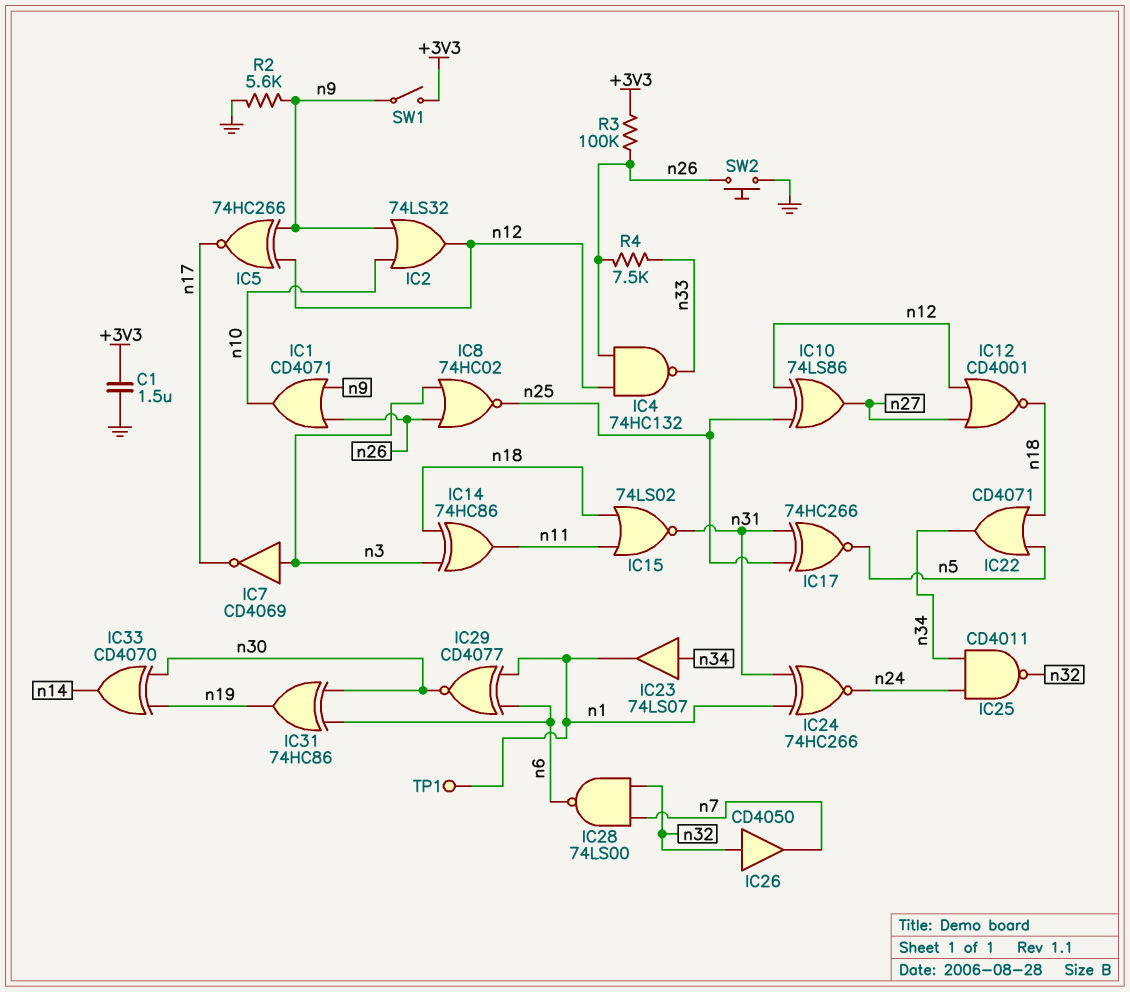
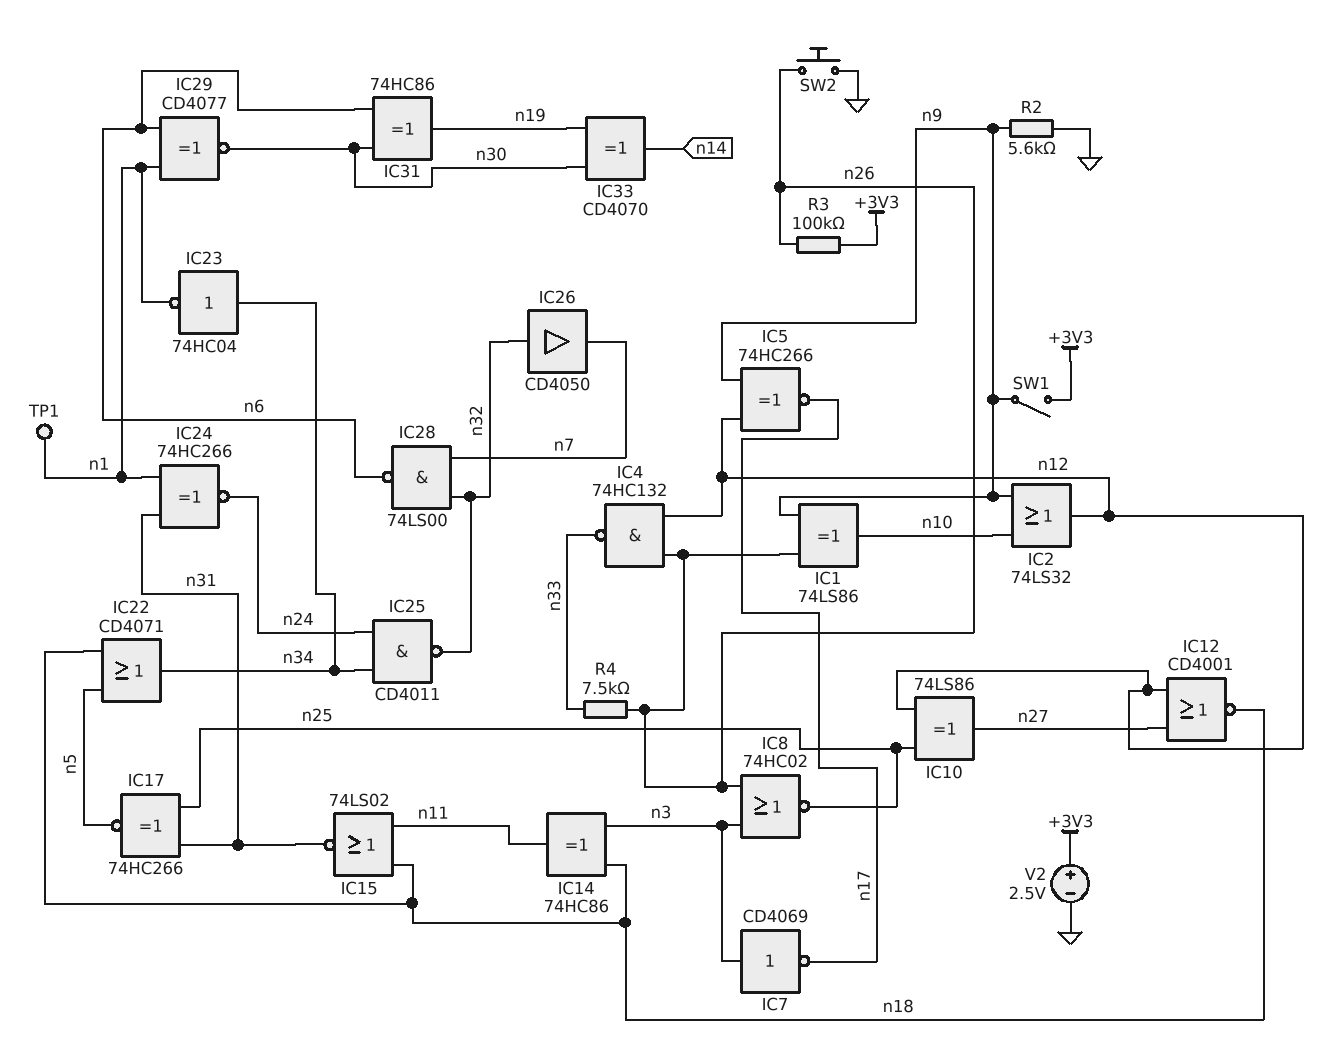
C1: 1.5uF (+3V3, GND) -> none
IC1: OR CD4071 (in n9, in n26, out n10) -> XOR 74LS86 (in n9, in n26, out n10)
IC23: buffer 74LS07 (in n34, out n1) -> NOT 74HC04 (in n34, out n1)
V2: none -> 2.5V (plus +3V3, minus GND)

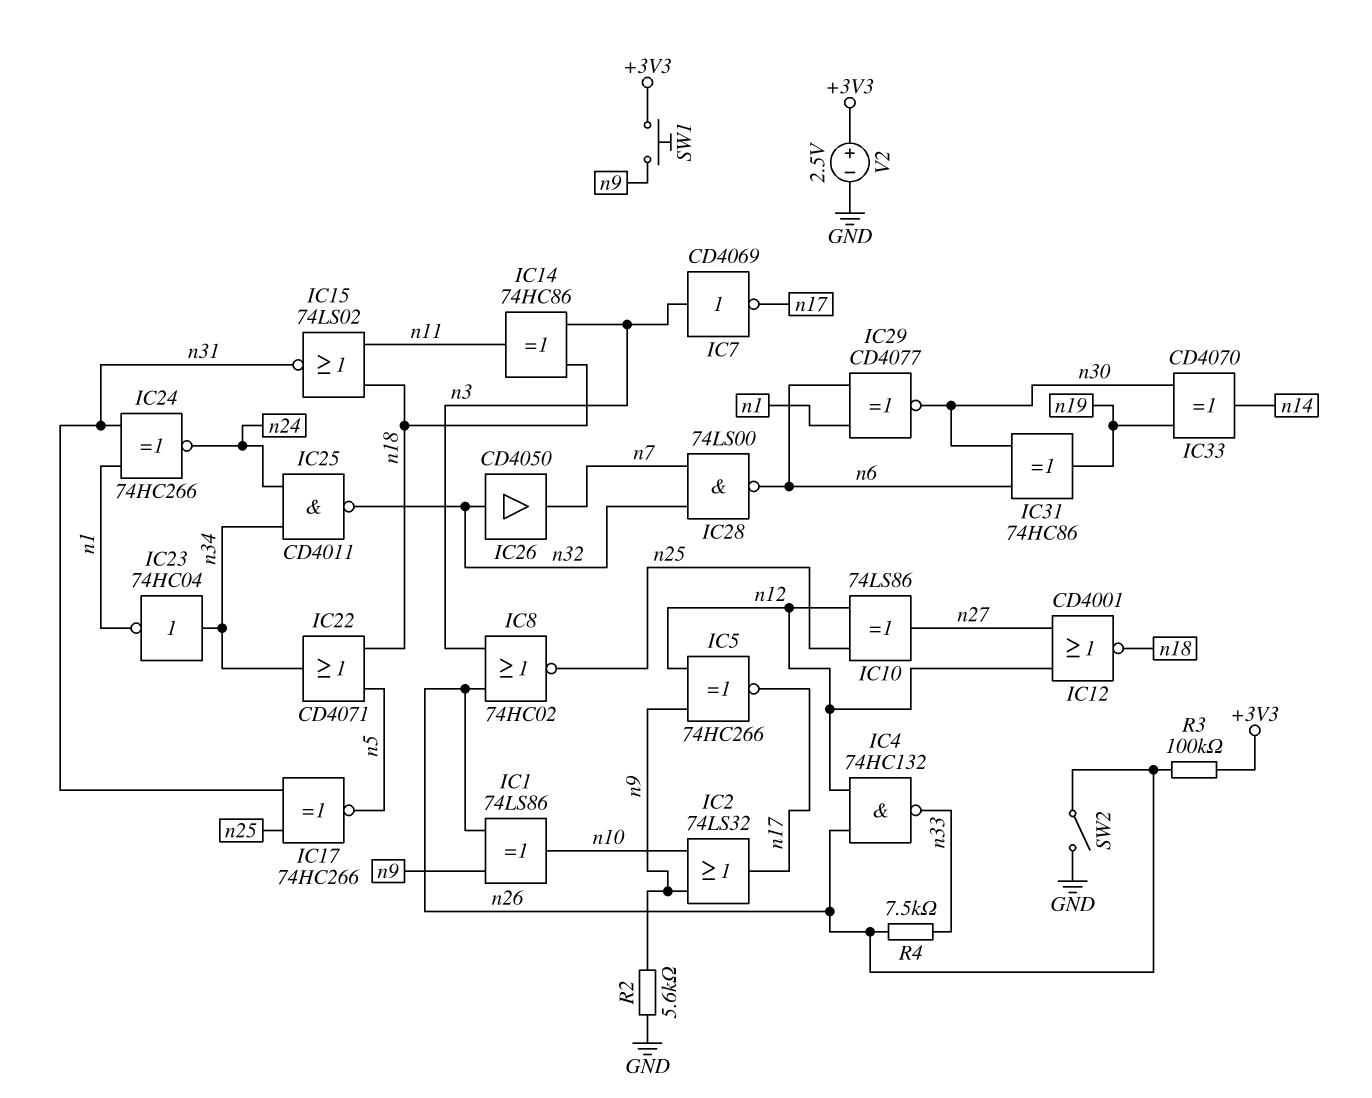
IC2: OR 74LS32 (in n9, in n10, out n12) -> OR 74LS32 (in n9, in n10, out n17)
SW1: switch (+3V3, n9) -> button (+3V3, n9)
SW2: button (GND, n26) -> switch (GND, n26)
TP1: test point (n1) -> none

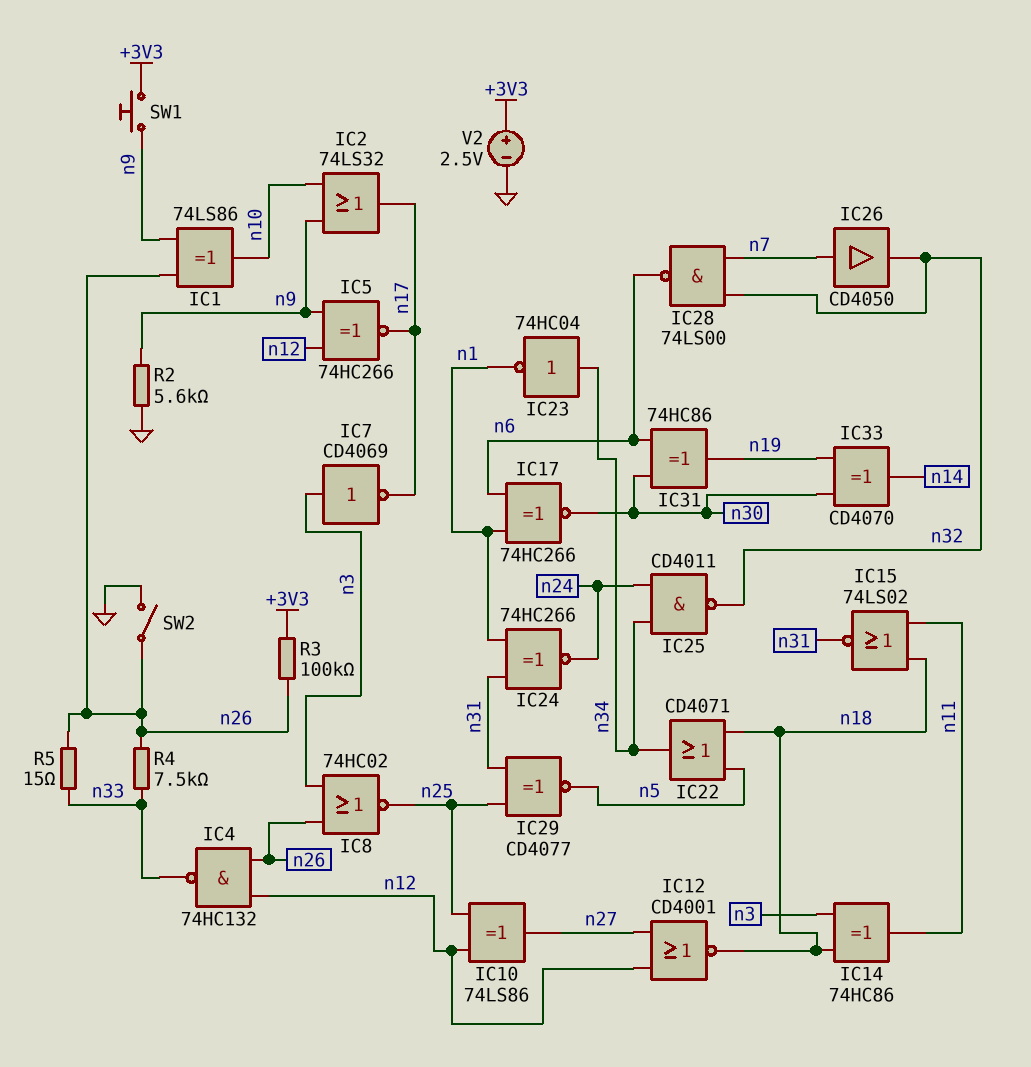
IC17: XNOR 74HC266 (in n25, in n31, out n5) -> XNOR 74HC266 (in n1, in n6, out n30)
IC26: buffer CD4050 (in n32, out n7) -> buffer CD4050 (in n7, out n32)
IC29: XNOR CD4077 (in n1, in n6, out n30) -> XNOR CD4077 (in n25, in n31, out n5)
R5: none -> 15 (n26, n33)

